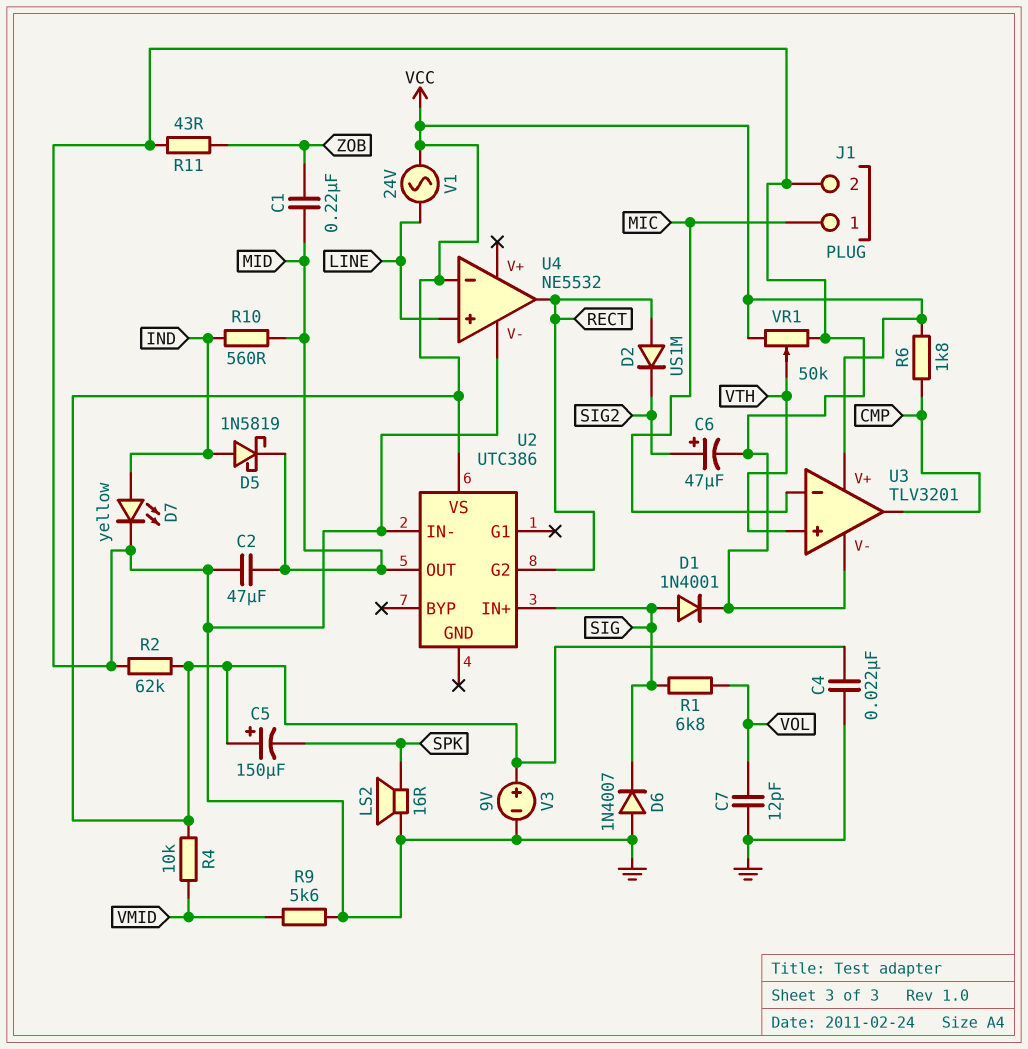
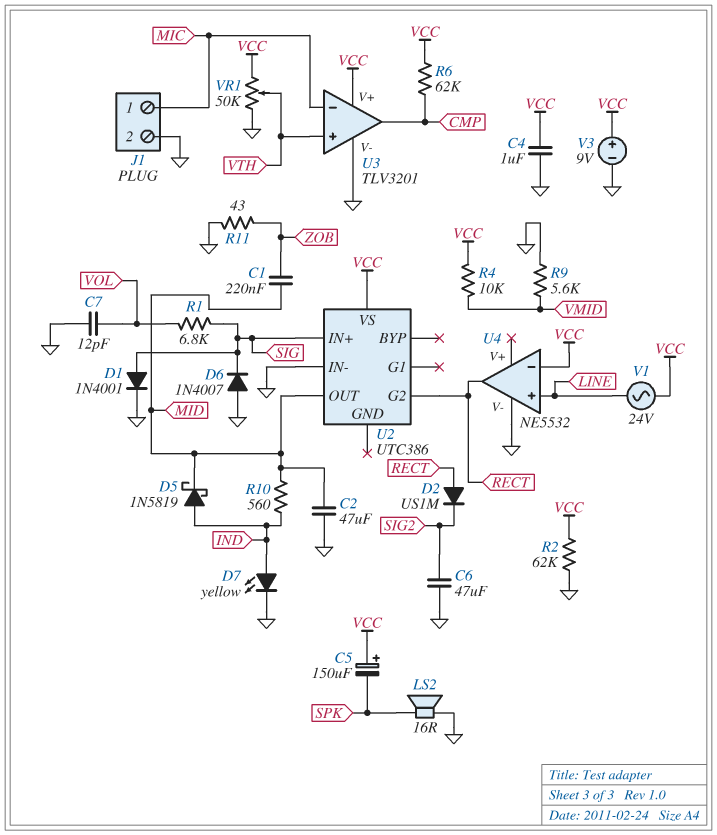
C4: 22nF (GND, VCC) -> 1uF (GND, VCC)
C6: 47uF (plus SIG2, minus GND) -> 47uF (GND, SIG2)
R6: 1.8k (CMP, VCC) -> 62k (CMP, VCC)

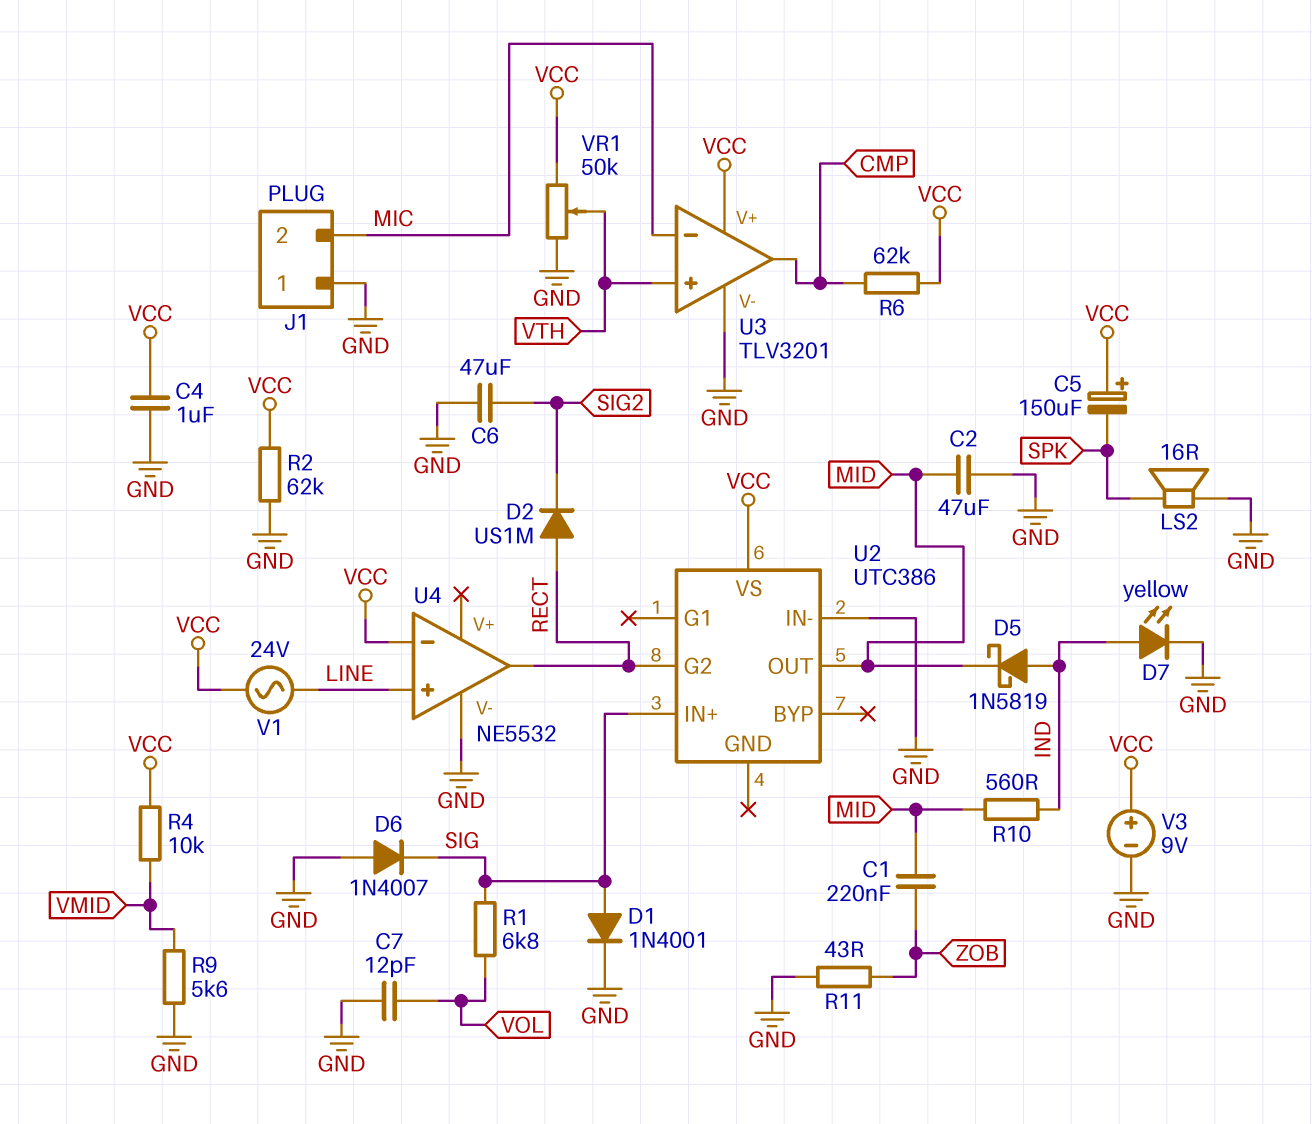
J1 pin 1: MIC -> GND
J1 pin 2: GND -> MIC

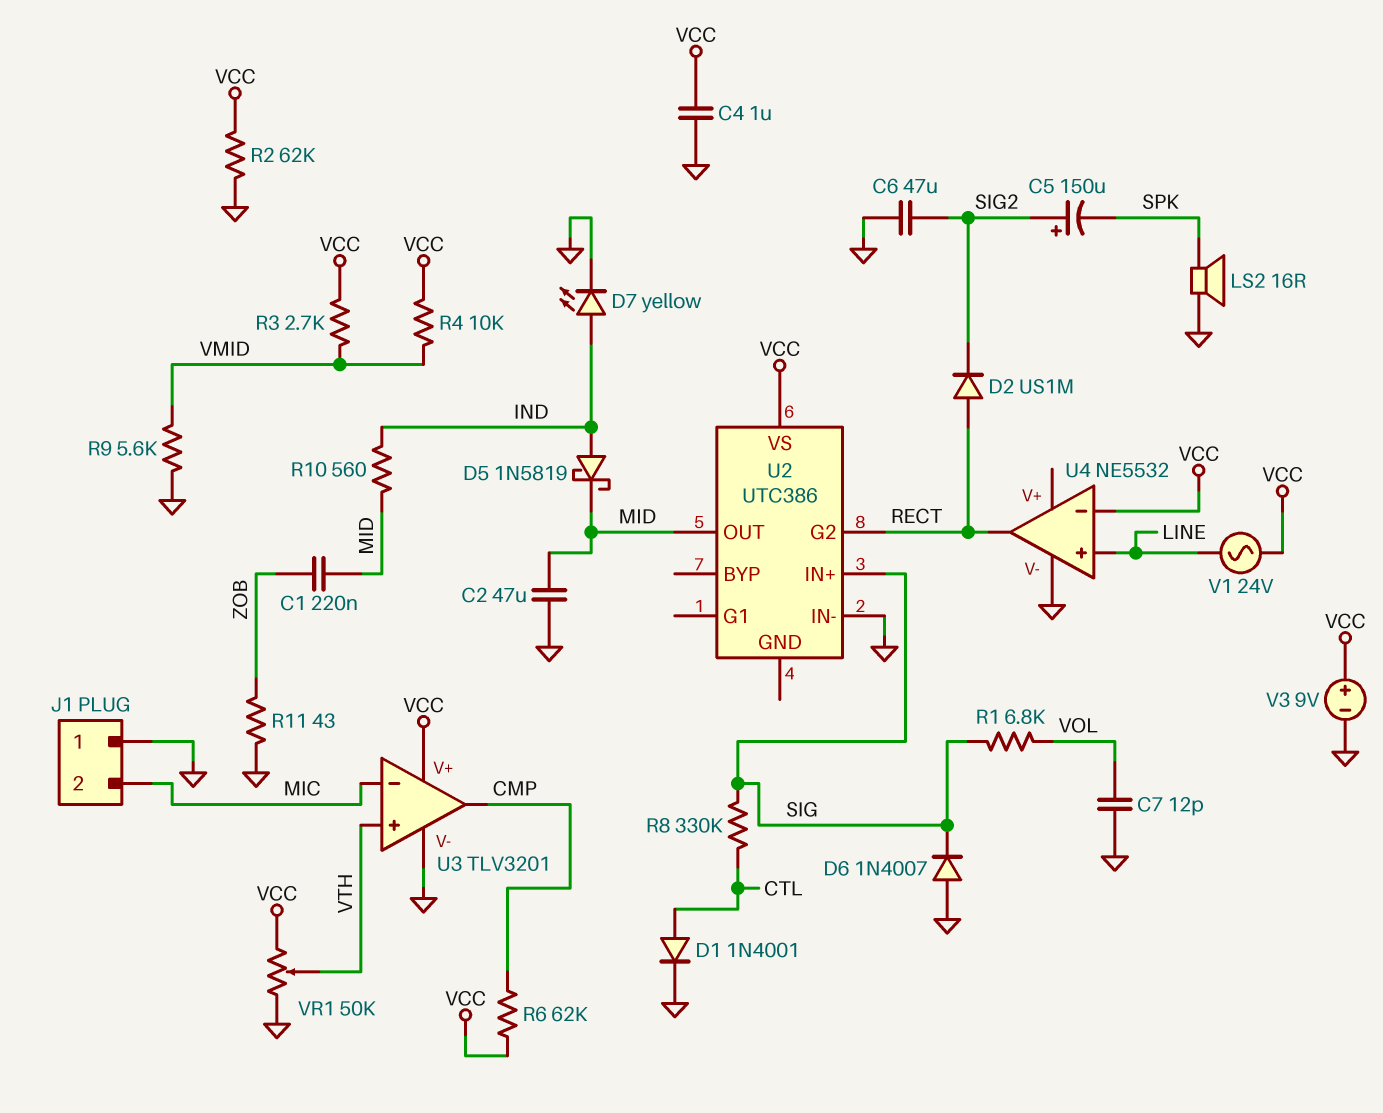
C5: 150uF (plus VCC, minus SPK) -> 150uF (plus SIG2, minus SPK)
D1: diode 1N4001 (A SIG, K GND) -> diode 1N4001 (A CTL, K GND)
R3: none -> 2.7k (VCC, VMID)
R8: none -> 330k (CTL, SIG)

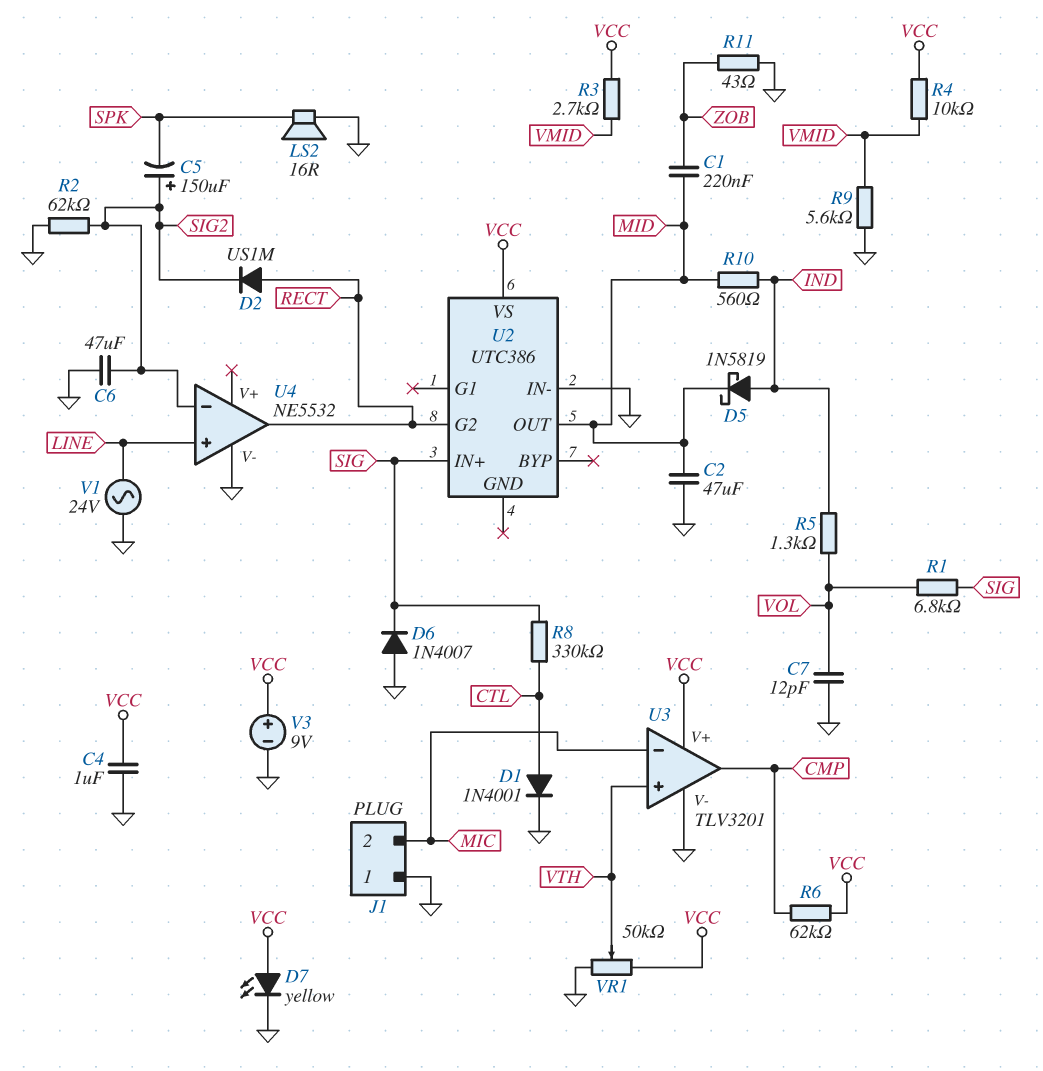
D7: LED yellow (A IND, K GND) -> LED yellow (A VCC, K GND)
R2: 62k (GND, VCC) -> 62k (GND, SIG2)
R5: none -> 1.3k (IND, VOL)
U4 pin in-: VCC -> SIG2
V1: AC 24V (LINE, VCC) -> AC 24V (GND, LINE)

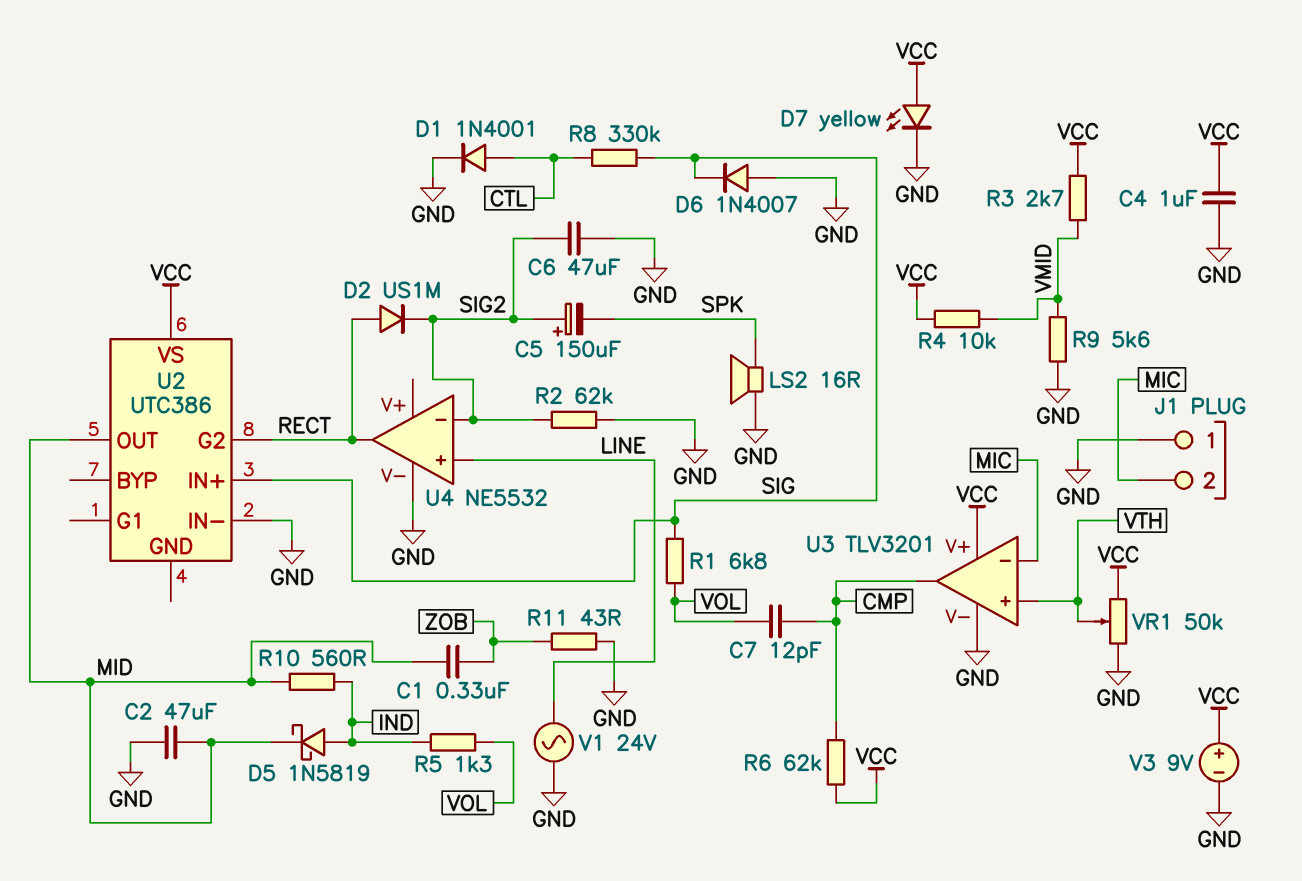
C1: 220nF (MID, ZOB) -> 330nF (MID, ZOB)
C7: 12pF (GND, VOL) -> 12pF (CMP, VOL)

